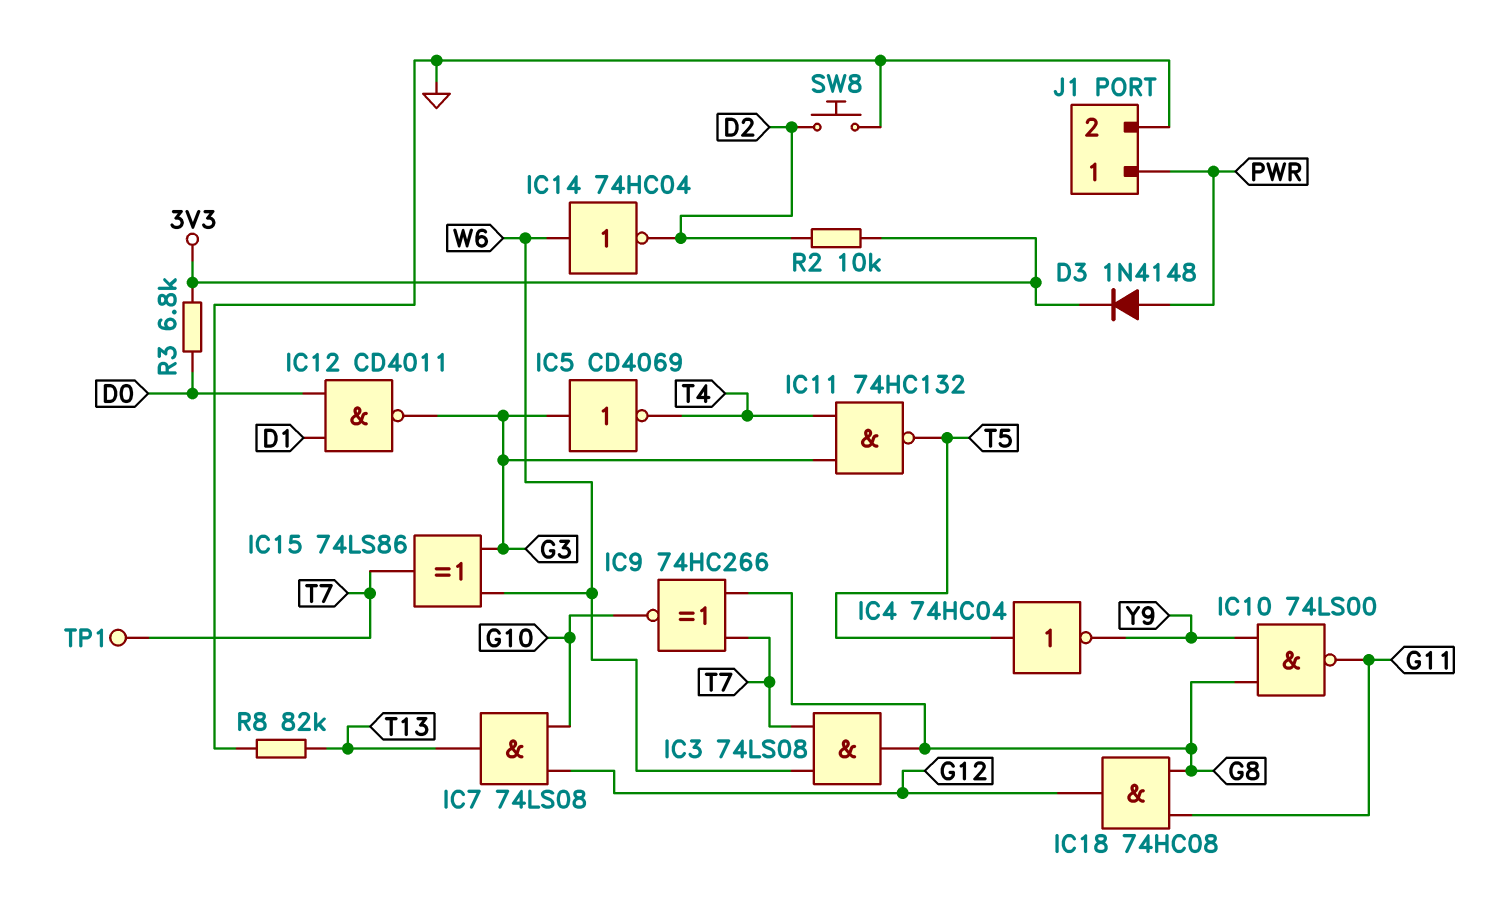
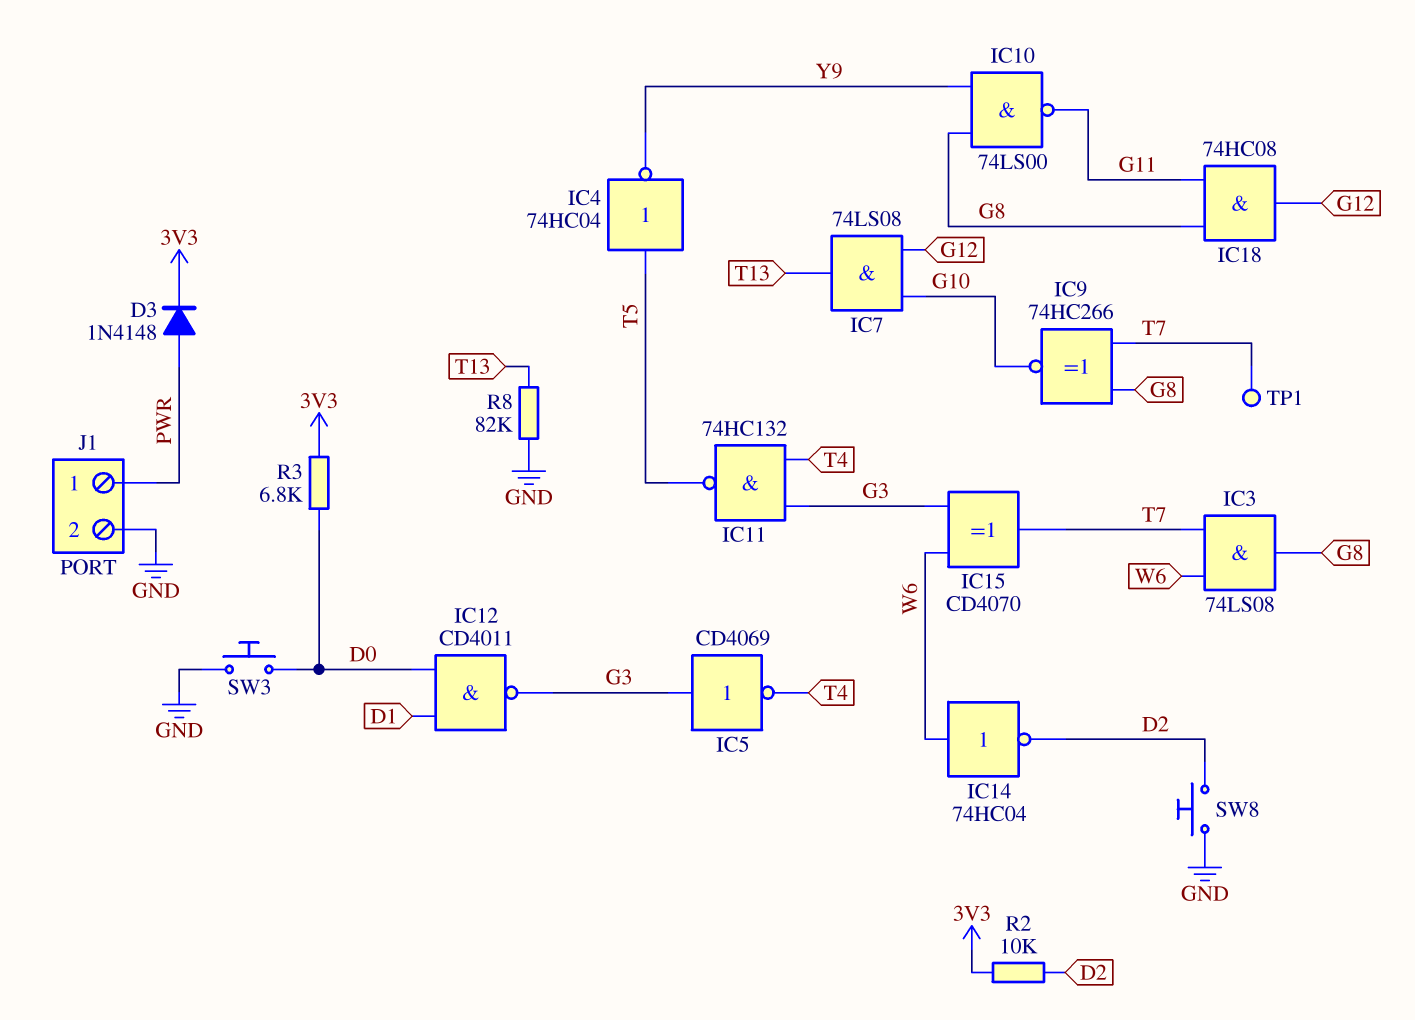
IC15: XOR 74LS86 (in G3, in W6, out T7) -> XOR CD4070 (in G3, in W6, out T7)
SW3: none -> button (D0, GND)

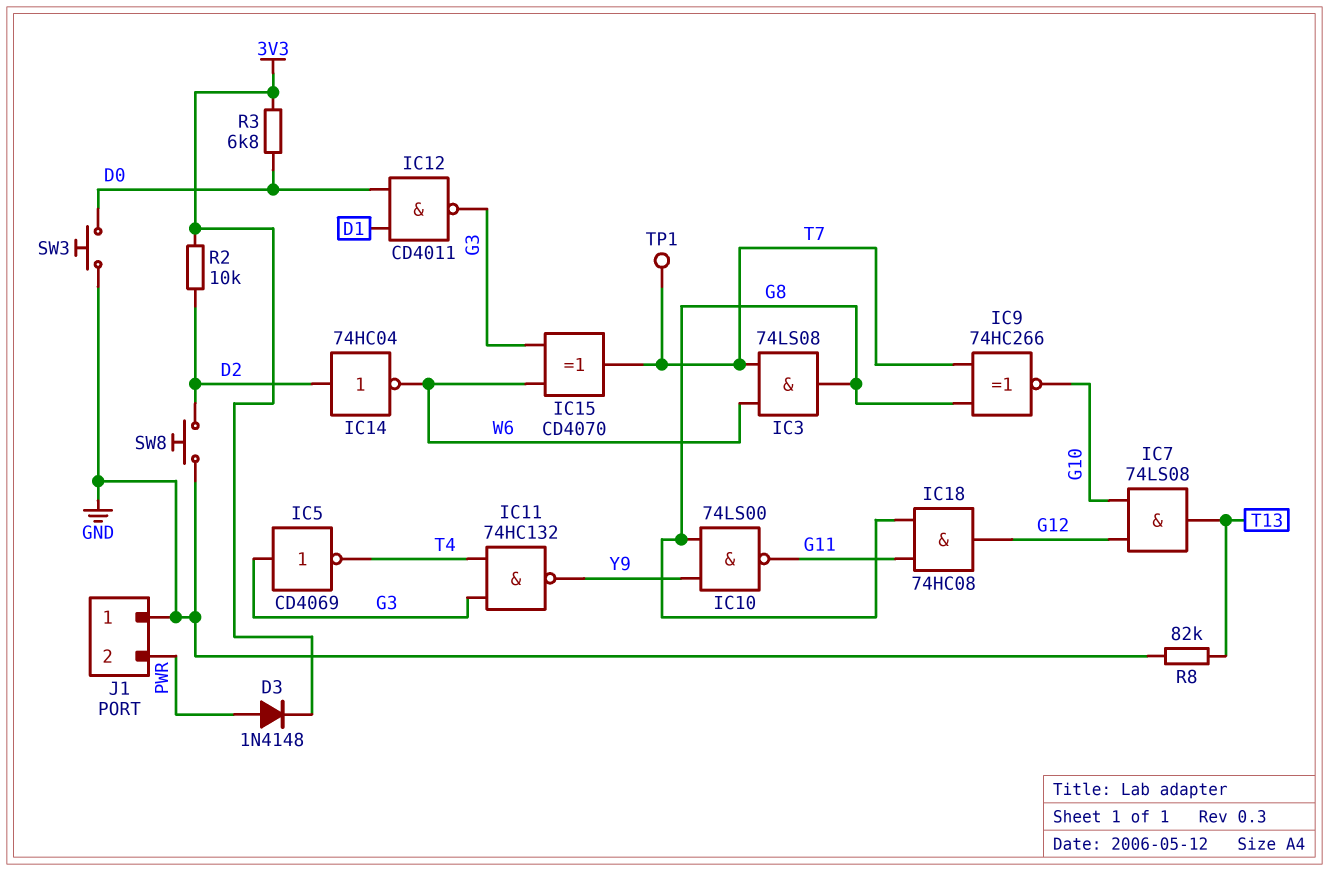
IC4: NOT 74HC04 (in T5, out Y9) -> none
IC11: NAND 74HC132 (in G3, in T4, out T5) -> NAND 74HC132 (in G3, in T4, out Y9)
IC14: NOT 74HC04 (in W6, out D2) -> NOT 74HC04 (in D2, out W6)
J1 pin 1: PWR -> GND
J1 pin 2: GND -> PWR

